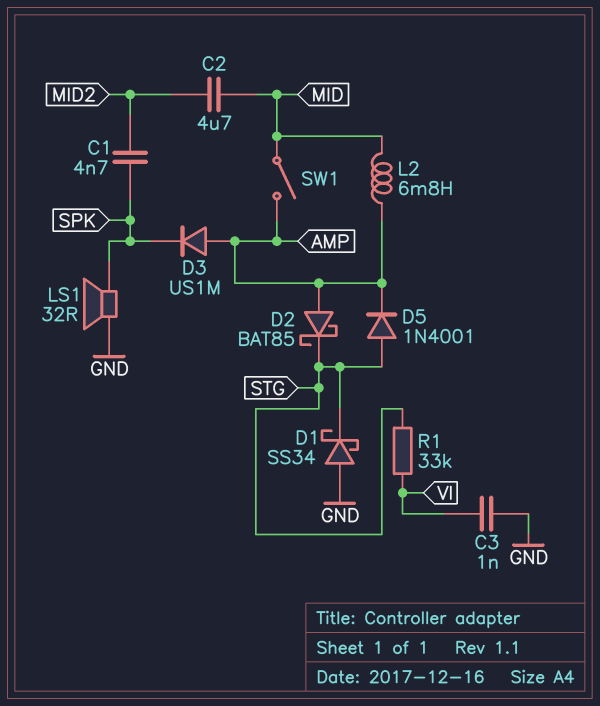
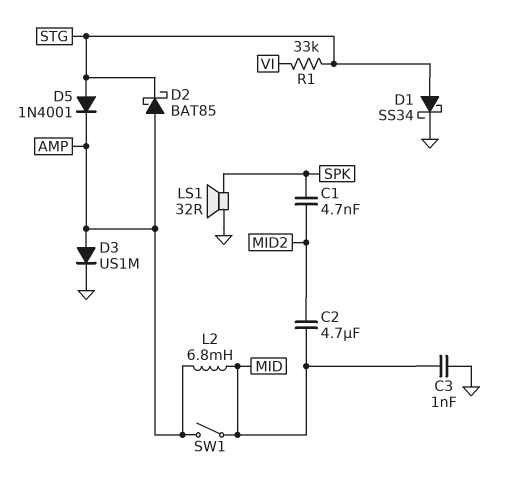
C3: 1nF (GND, VI) -> 1nF (GND, MID)
D1: schottky SS34 (A GND, K STG) -> schottky SS34 (A STG, K GND)
D3: diode US1M (A AMP, K SPK) -> diode US1M (A AMP, K GND)

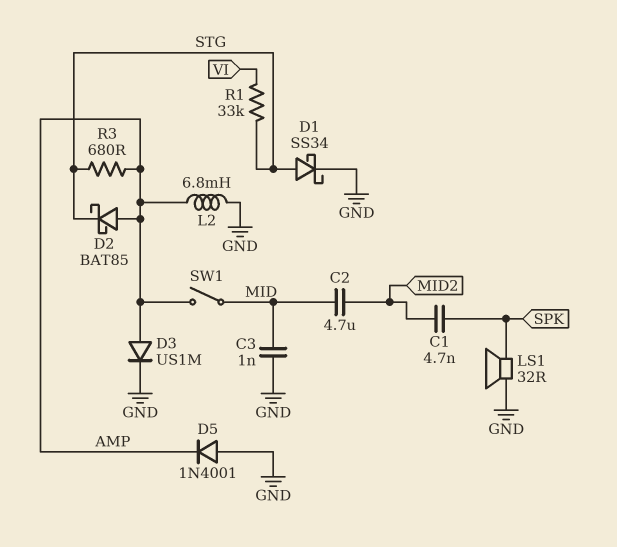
D5: diode 1N4001 (A STG, K AMP) -> diode 1N4001 (A GND, K AMP)
L2: 6.8mH (AMP, MID) -> 6.8mH (AMP, GND)
R3: none -> 680 (AMP, STG)

